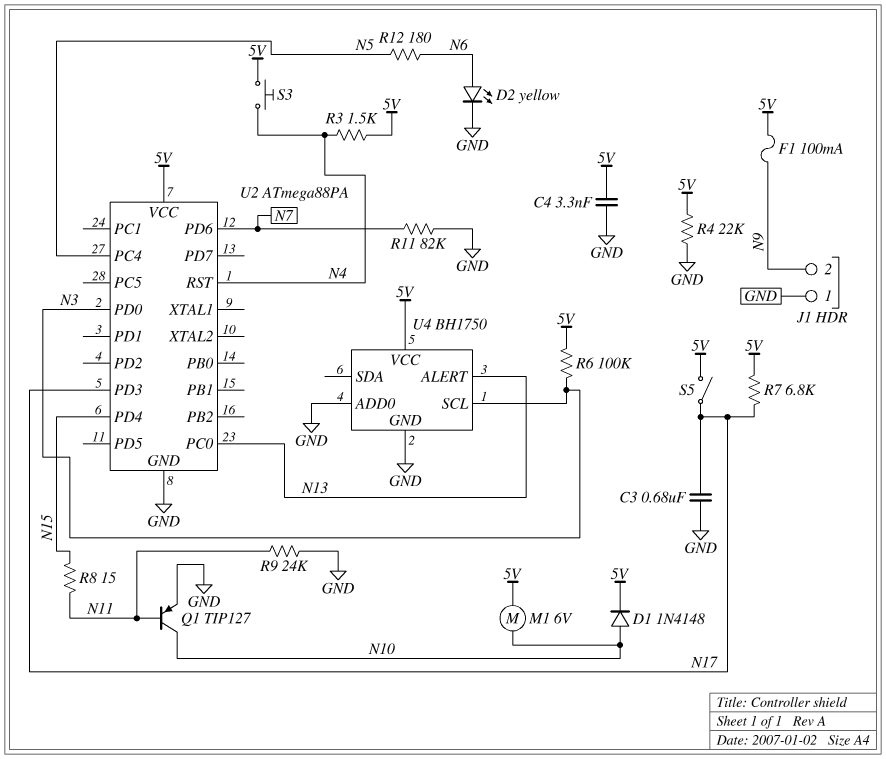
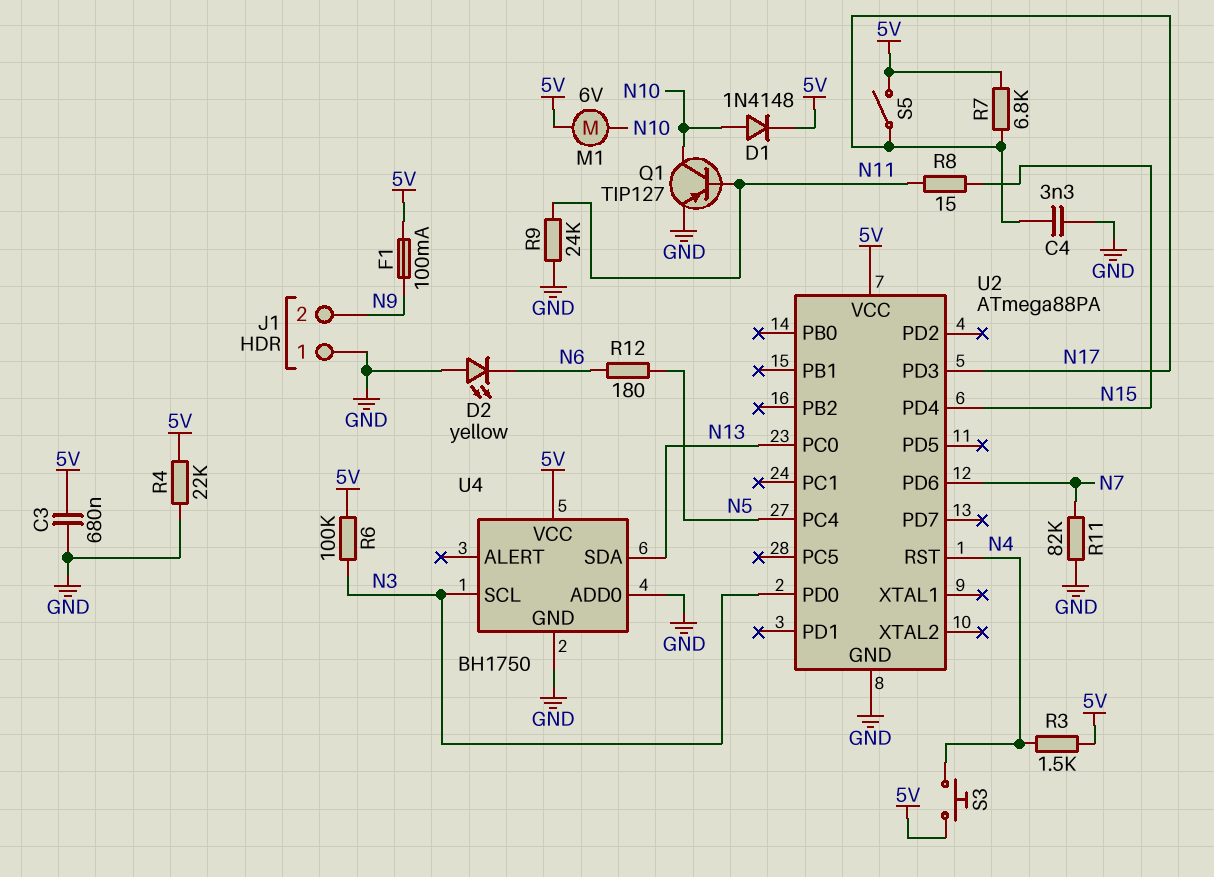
C3: 680nF (GND, N17) -> 680nF (5V, GND)
C4: 3.3nF (5V, GND) -> 3.3nF (GND, N17)
D2: LED yellow (A N6, K GND) -> LED yellow (A GND, K N6)
U4 pin ALERT: N13 -> none
U4 pin SDA: none -> N13

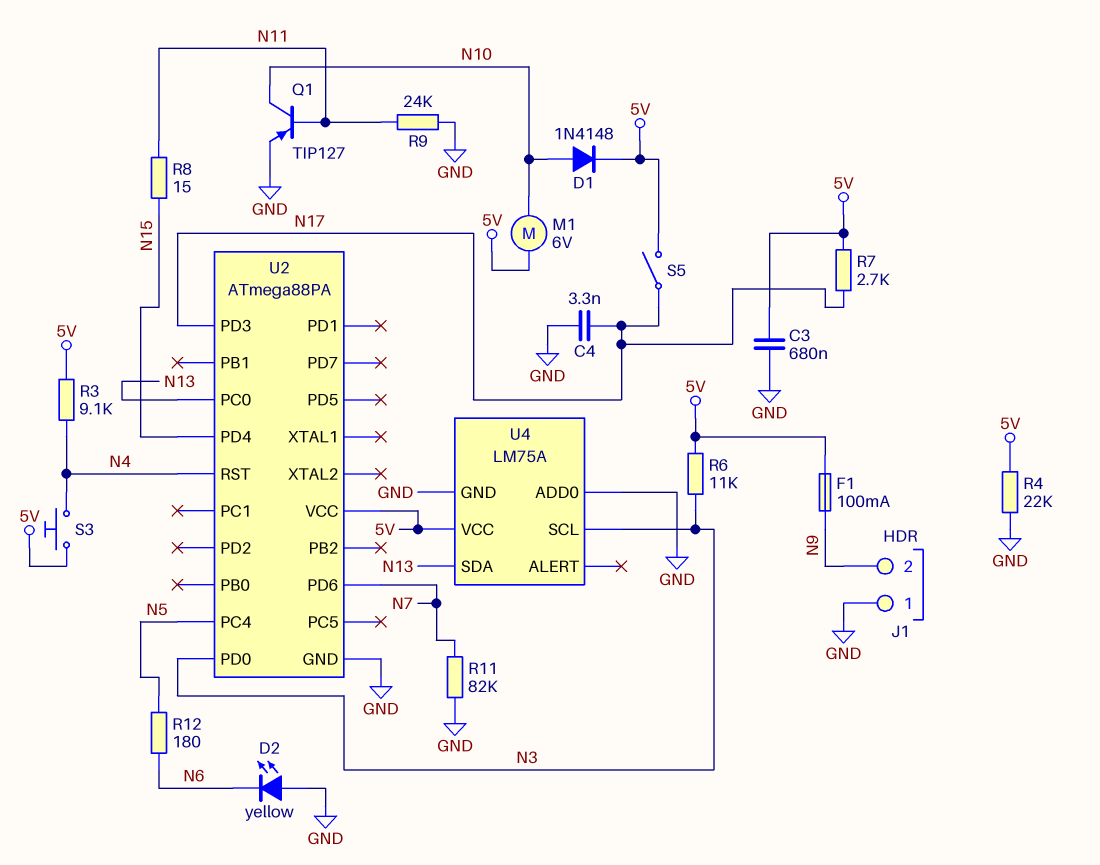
R3: 1.5k (5V, N4) -> 9.1k (5V, N4)
R6: 100k (5V, N3) -> 11k (5V, N3)
R7: 6.8k (5V, N17) -> 2.7k (5V, N17)
U4: BH1750 -> LM75A

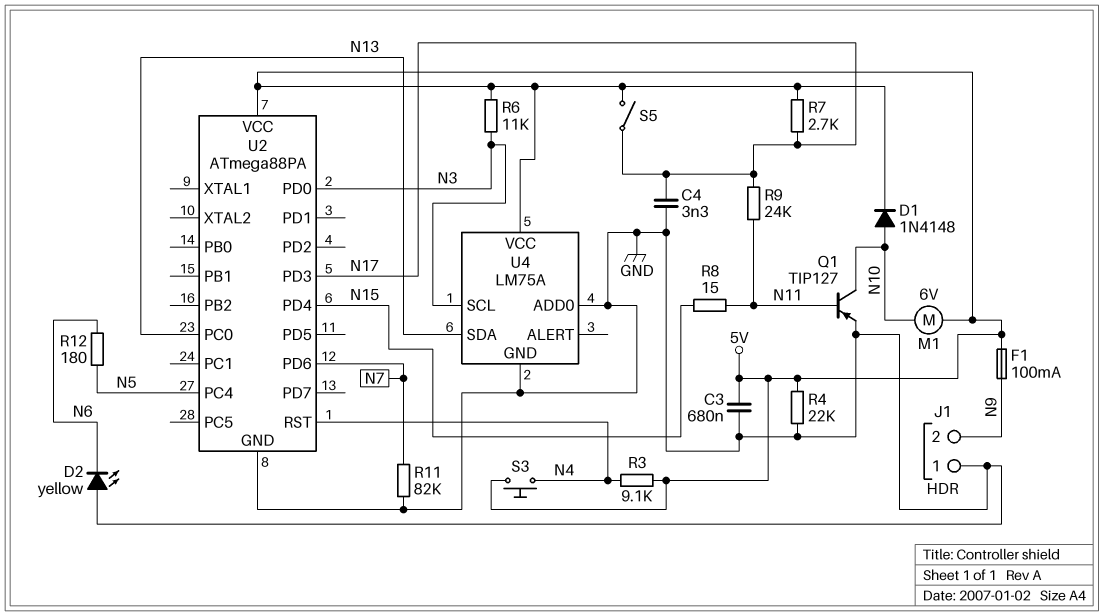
R9: 24k (GND, N11) -> 24k (N11, N17)

